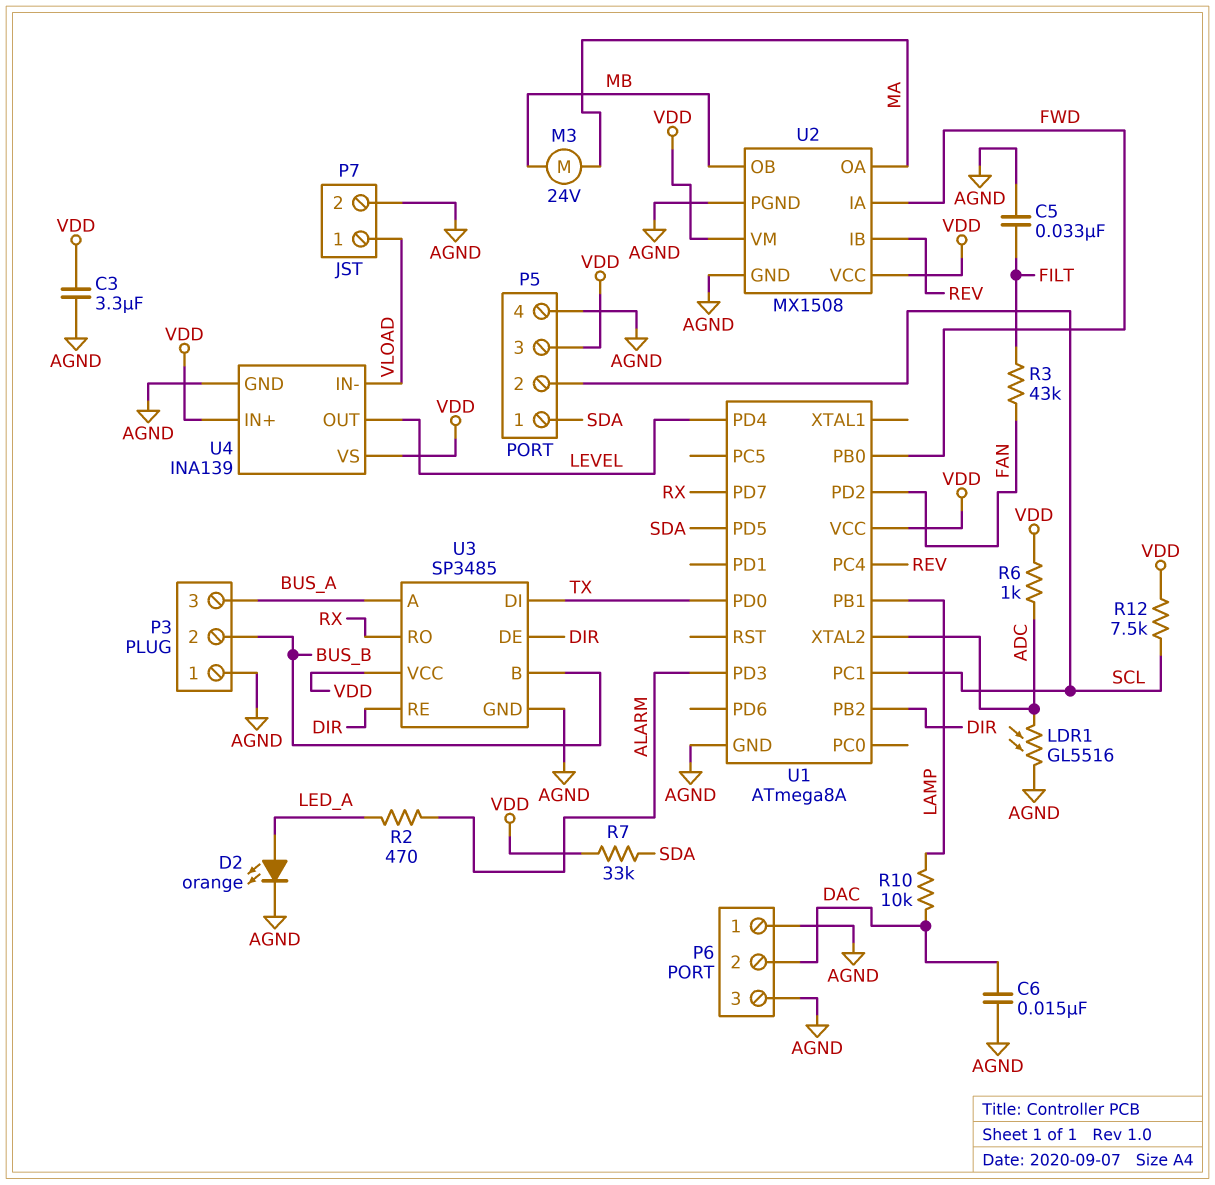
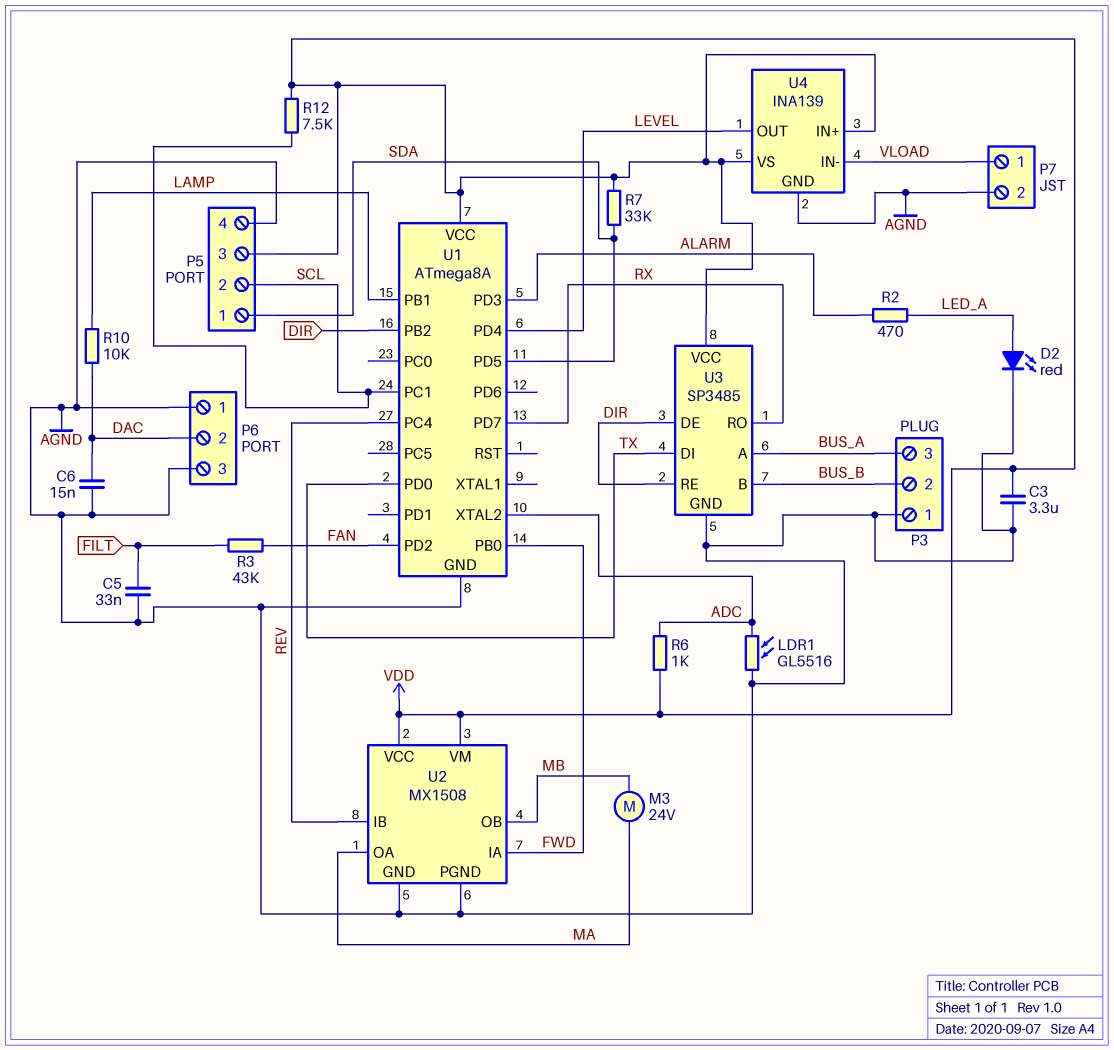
D2: LED orange (A LED_A, K AGND) -> LED red (A LED_A, K AGND)

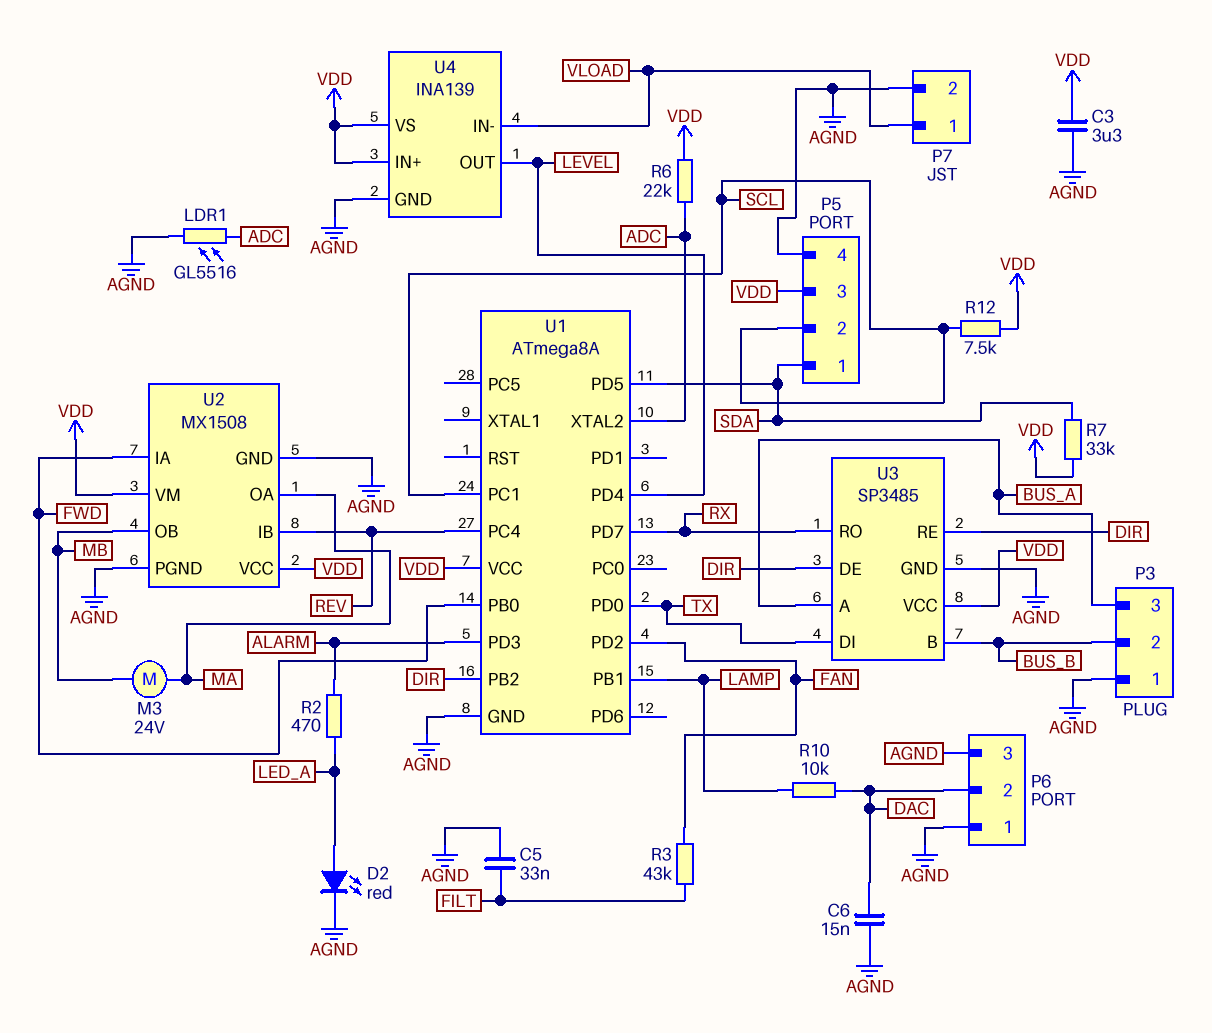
R6: 1k (ADC, VDD) -> 22k (ADC, VDD)

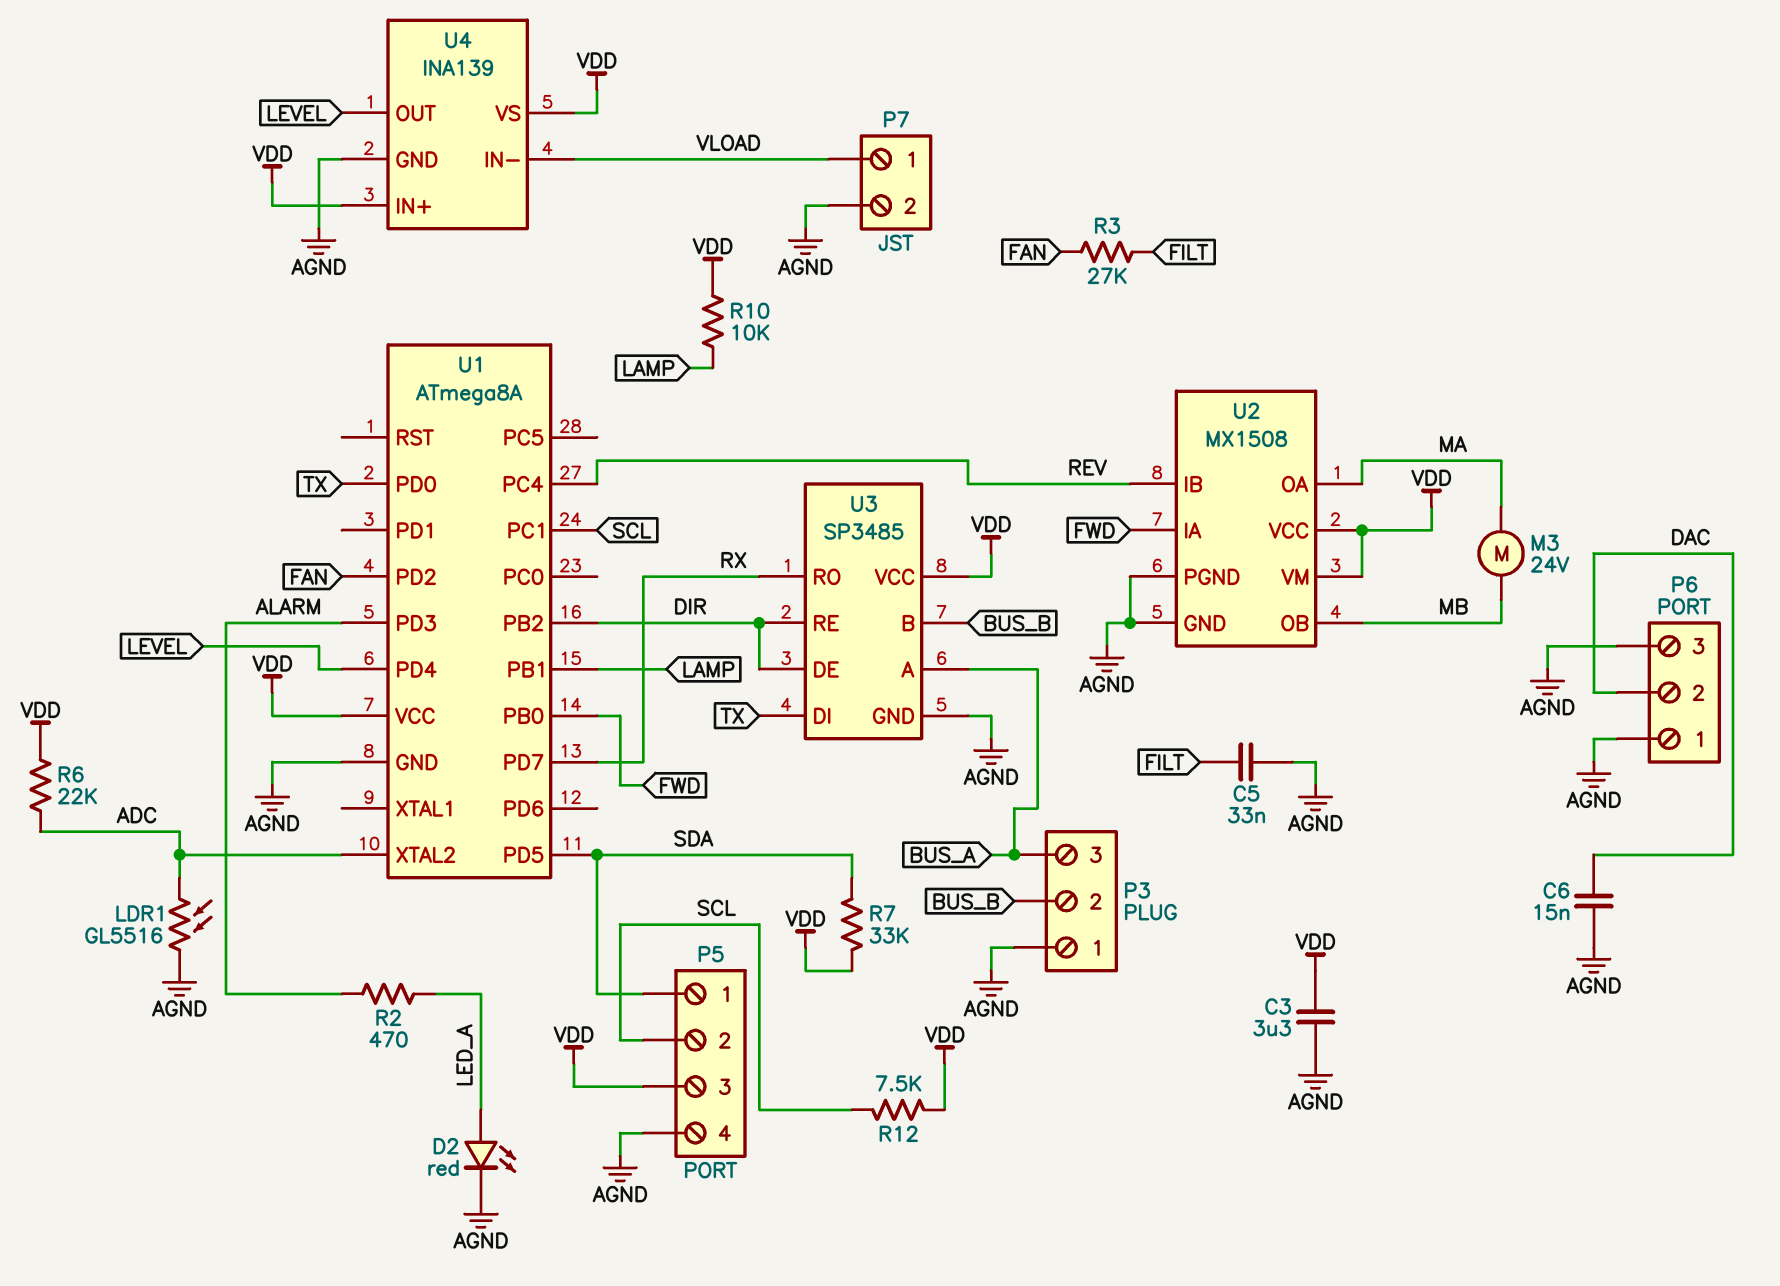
R3: 43k (FAN, FILT) -> 27k (FAN, FILT)
R10: 10k (DAC, LAMP) -> 10k (LAMP, VDD)

